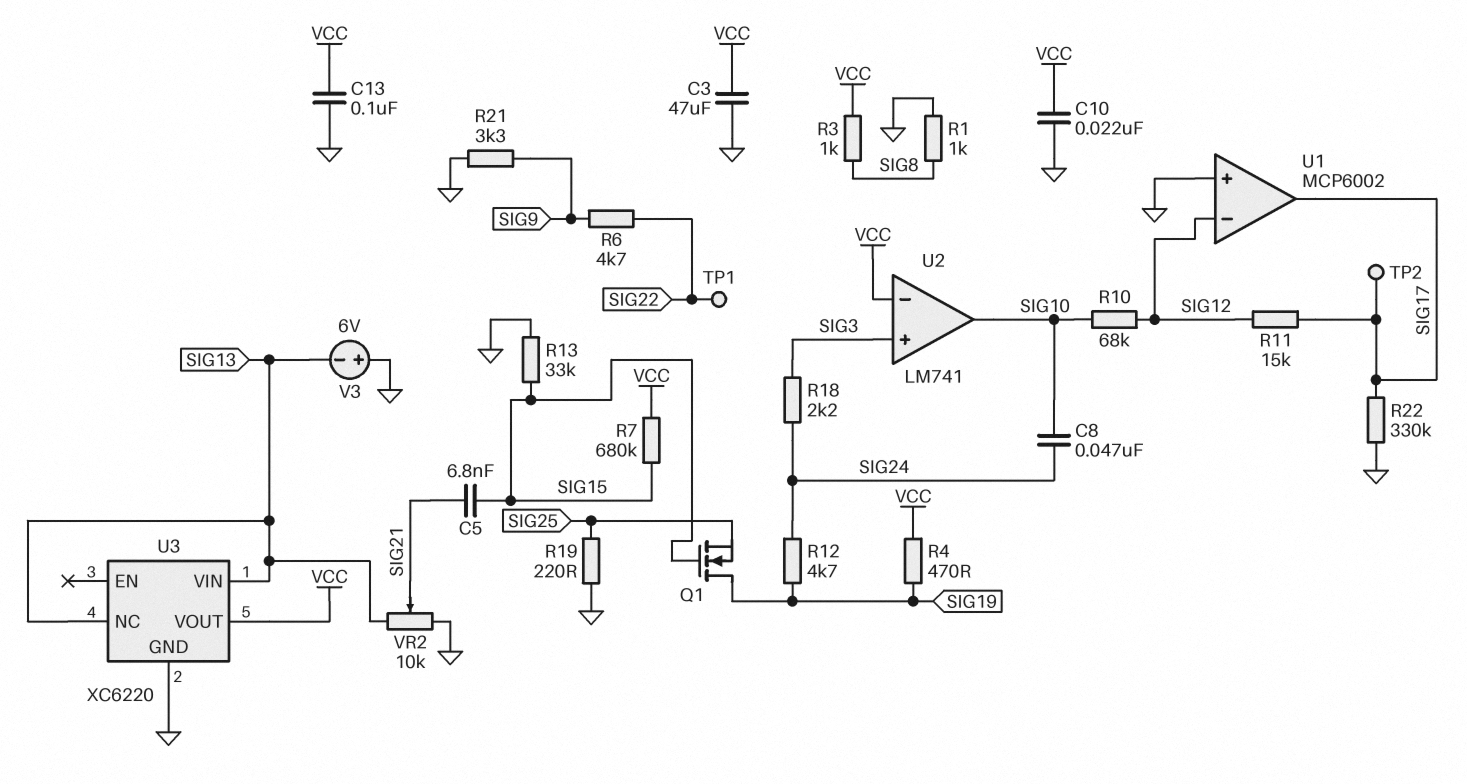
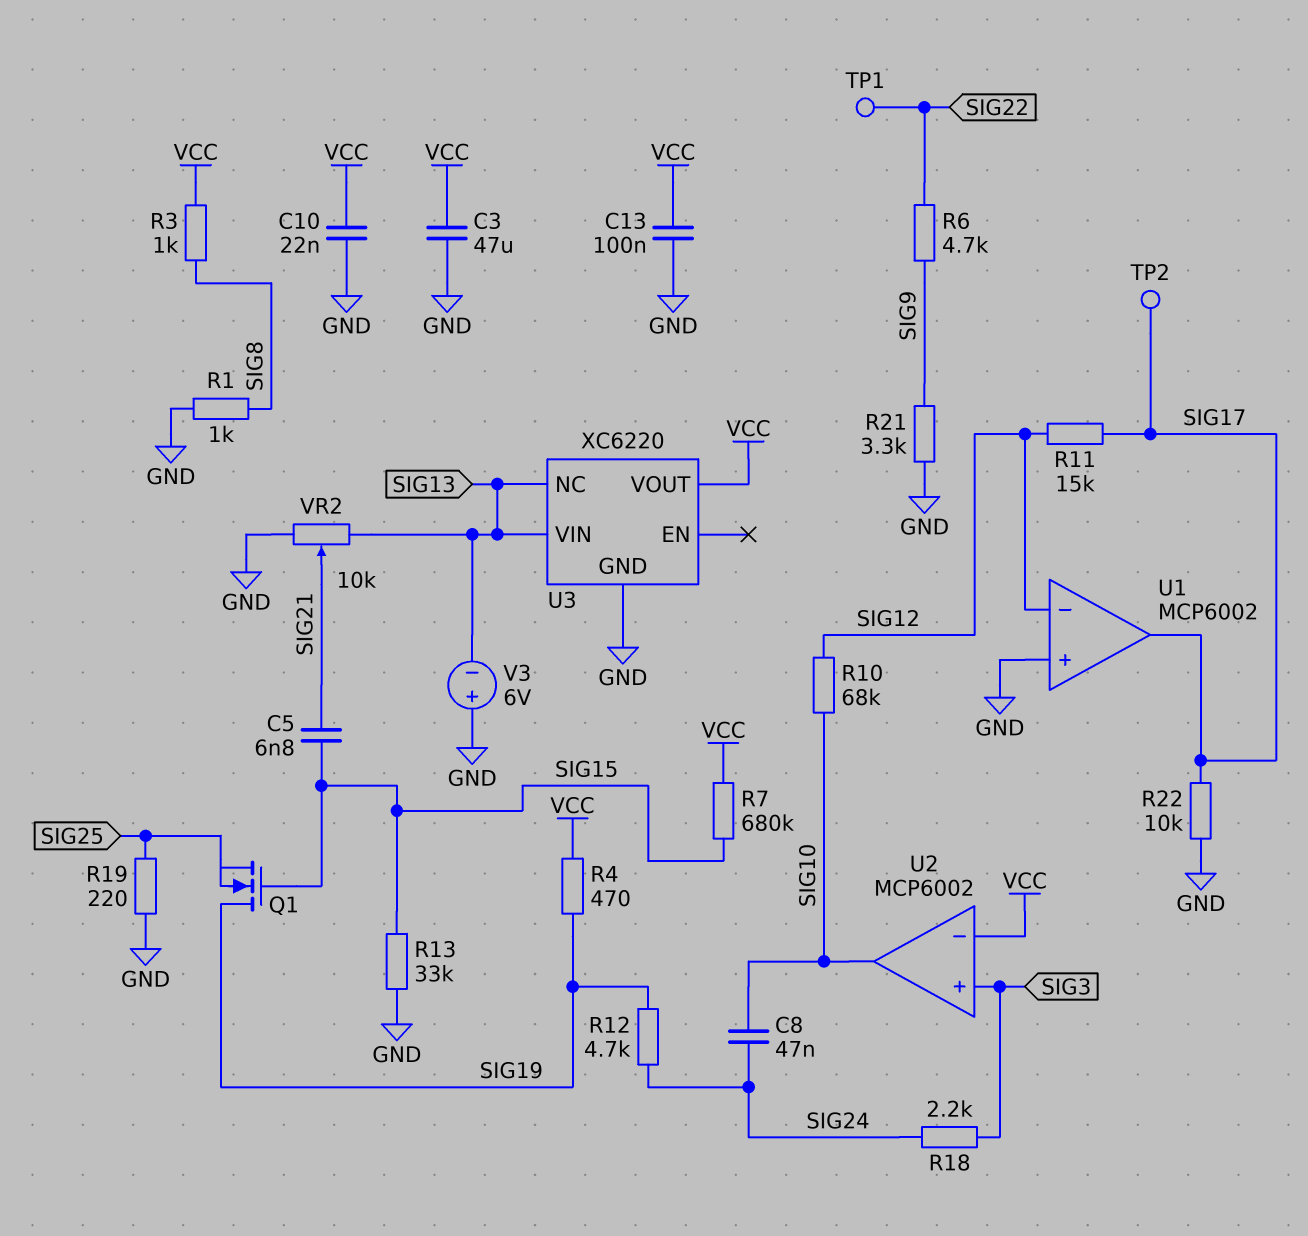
R22: 330k (GND, SIG17) -> 10k (GND, SIG17)
U2: LM741 -> MCP6002

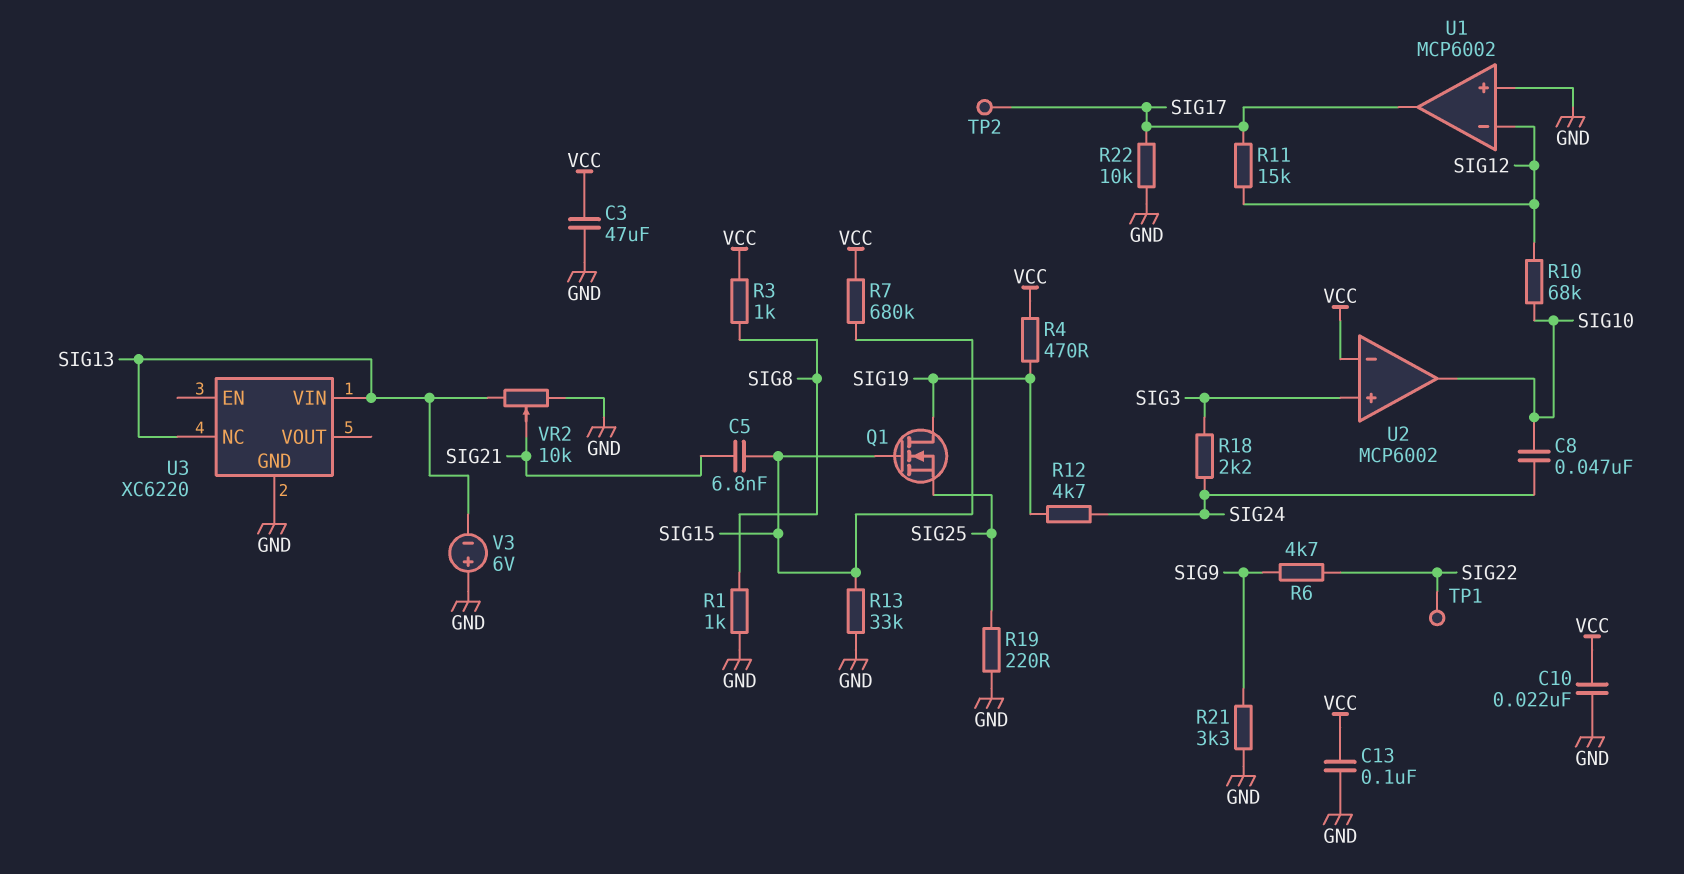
U3 pin VOUT: VCC -> none

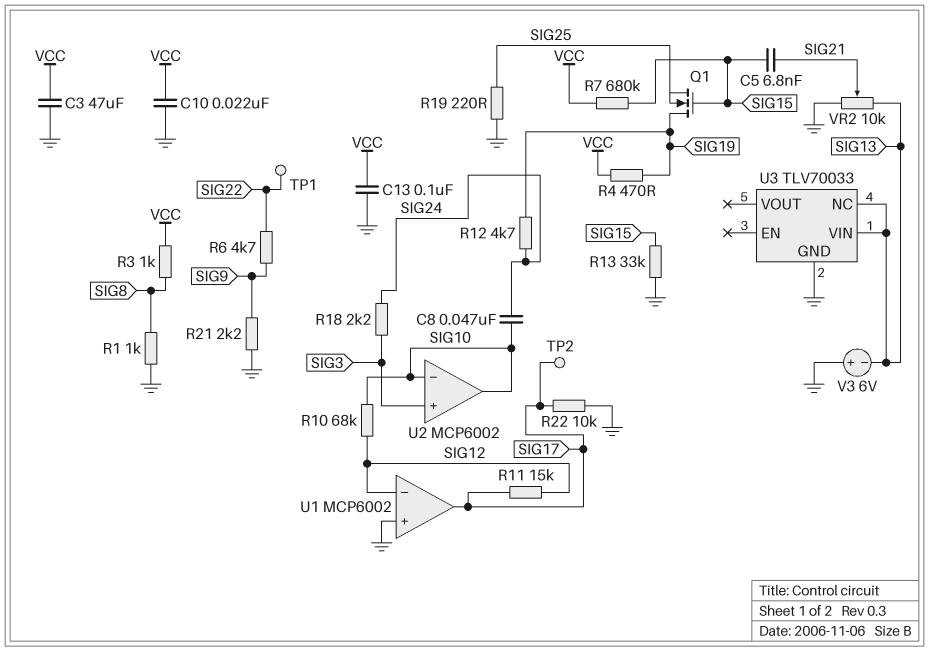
R21: 3.3k (GND, SIG9) -> 2.2k (GND, SIG9)
U2 pin in-: VCC -> SIG10
U3: XC6220 -> TLV70033

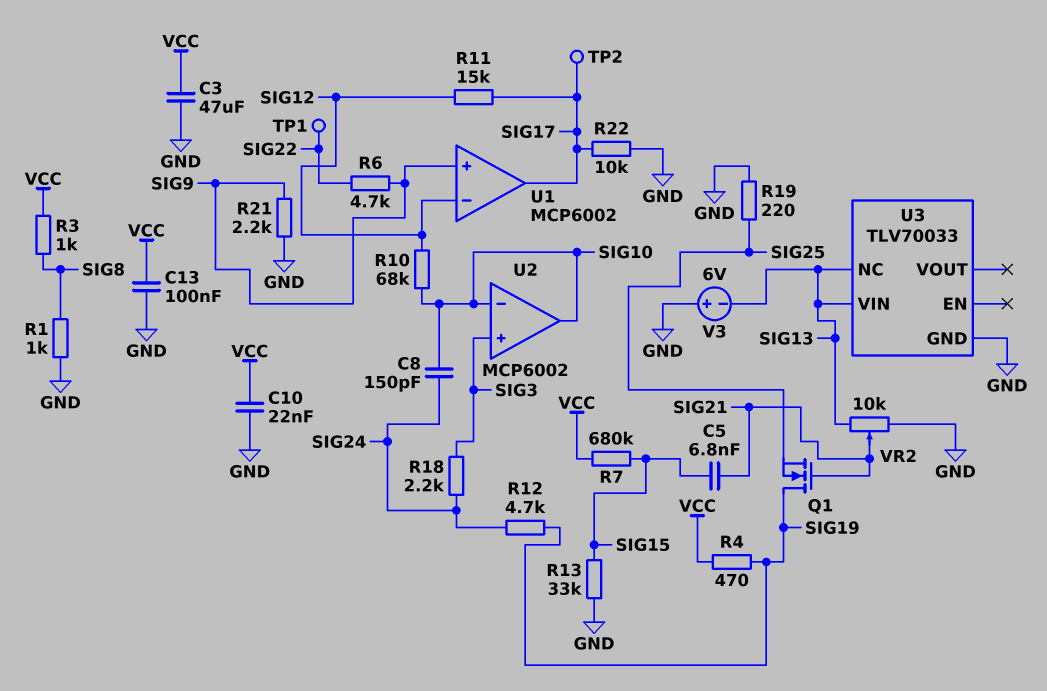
C8: 47nF (SIG10, SIG24) -> 150pF (SIG10, SIG24)
Q1: NMOS (G SIG15, D SIG19, S SIG25) -> NMOS (G SIG21, D SIG19, S SIG25)
U1 pin in+: GND -> SIG9

